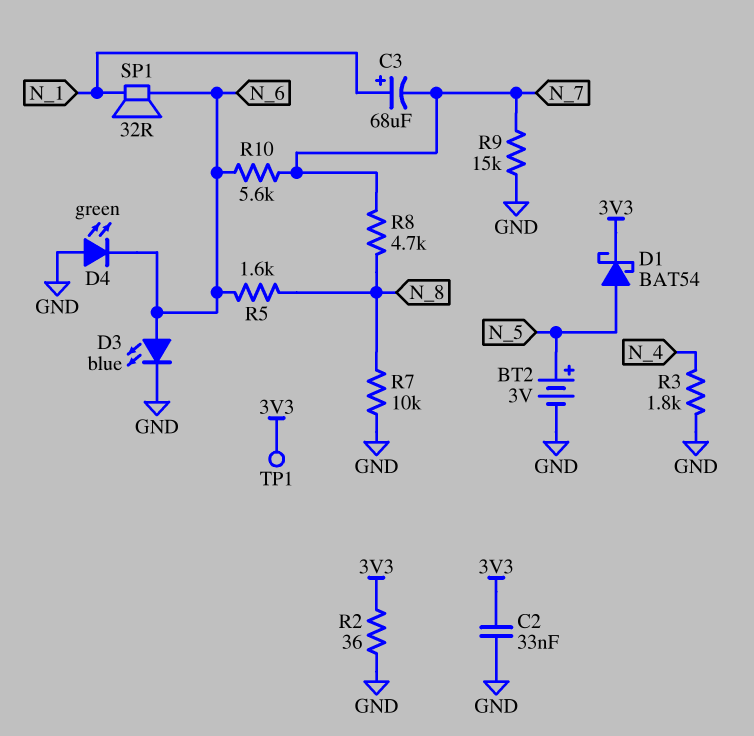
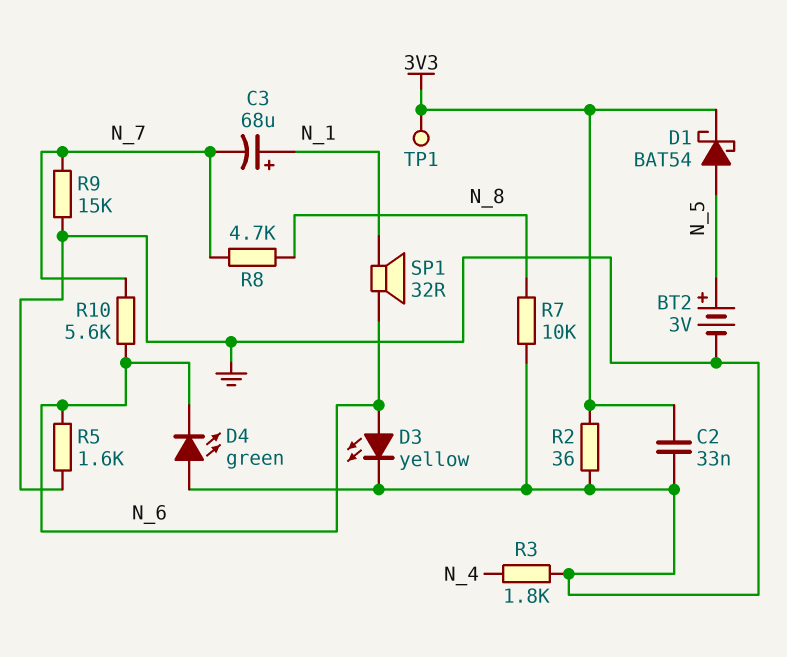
D3: LED blue (A N_6, K GND) -> LED yellow (A N_6, K GND)
R5: 1.6k (N_6, N_8) -> 1.6k (GND, N_6)

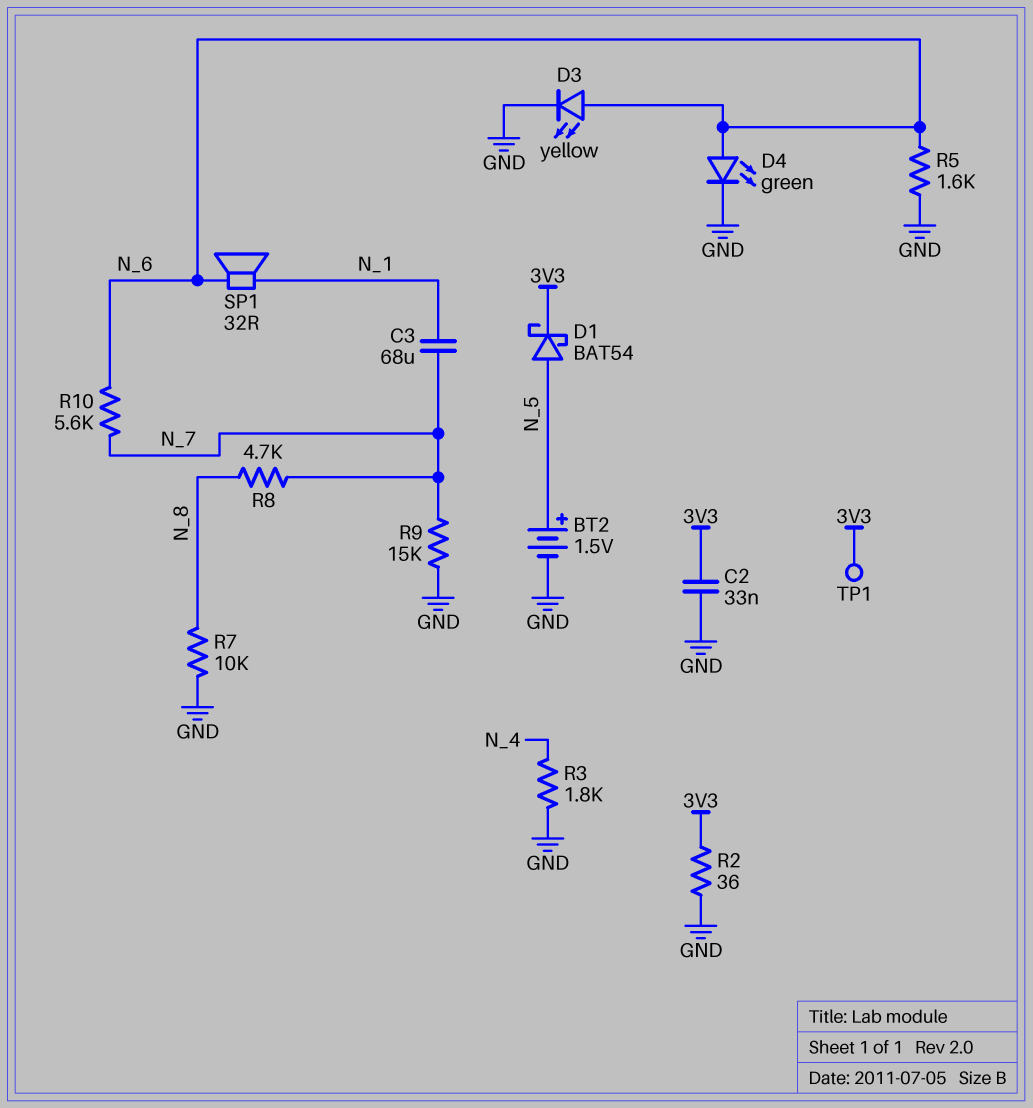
BT2: 3V (plus N_5, minus GND) -> 1.5V (plus N_5, minus GND)
C3: 68uF (plus N_1, minus N_7) -> 68uF (N_1, N_7)
D4: LED green (A GND, K N_6) -> LED green (A N_6, K GND)

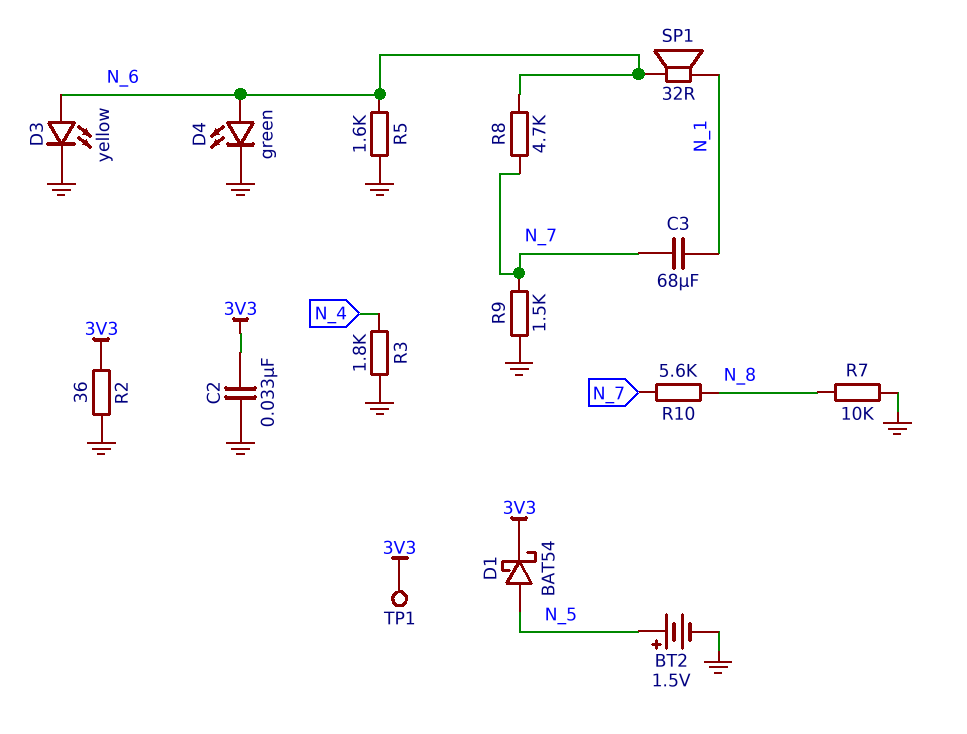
R8: 4.7k (N_7, N_8) -> 4.7k (N_6, N_7)
R9: 15k (GND, N_7) -> 1.5k (GND, N_7)
R10: 5.6k (N_6, N_7) -> 5.6k (N_7, N_8)

